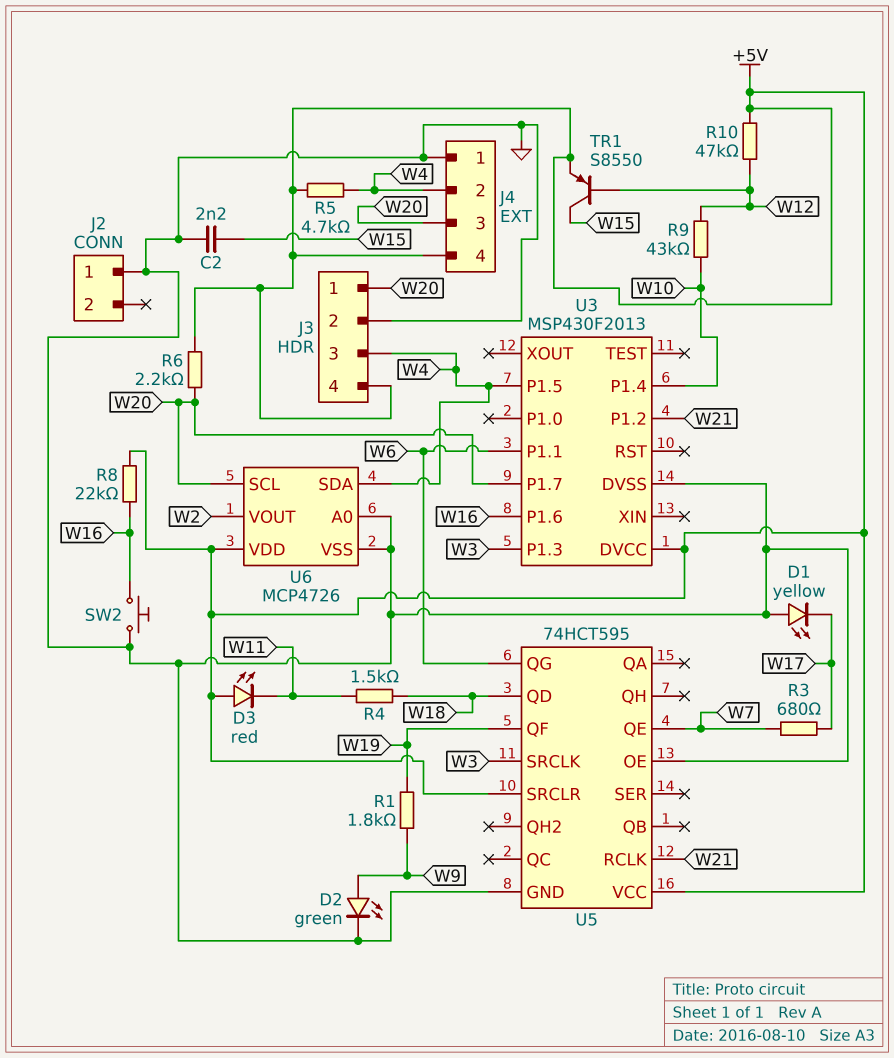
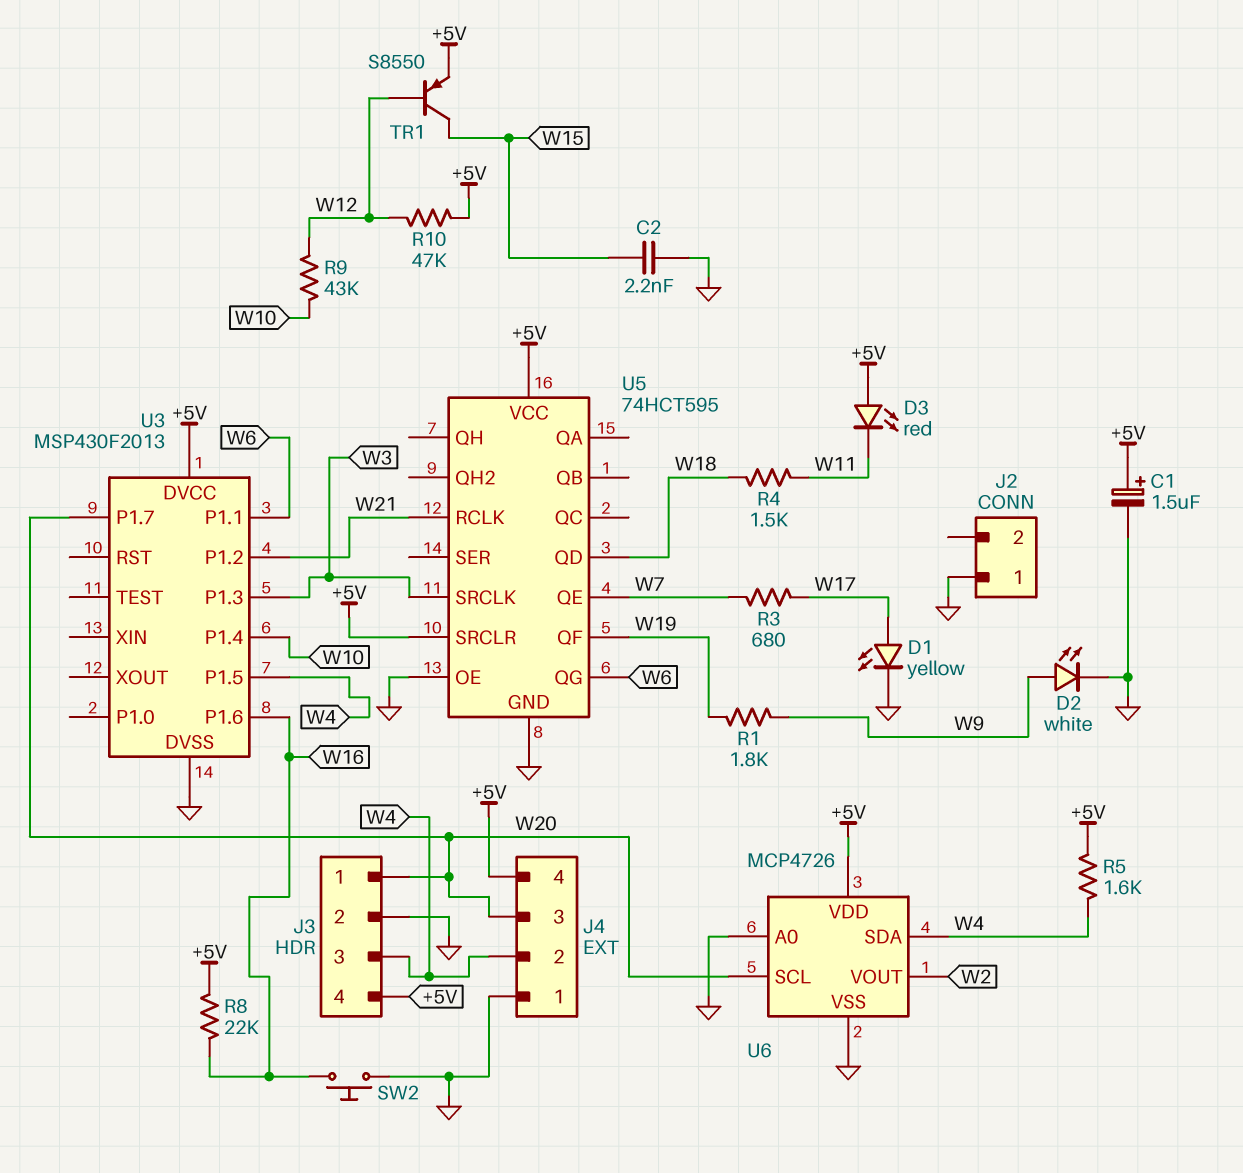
C1: none -> 1.5uF (plus +5V, minus GND)
D1: LED yellow (A GND, K W17) -> LED yellow (A W17, K GND)
D2: LED green (A W9, K GND) -> LED white (A W9, K GND)
R5: 4.7k (+5V, W4) -> 1.6k (+5V, W4)
R6: 2.2k (+5V, W20) -> none

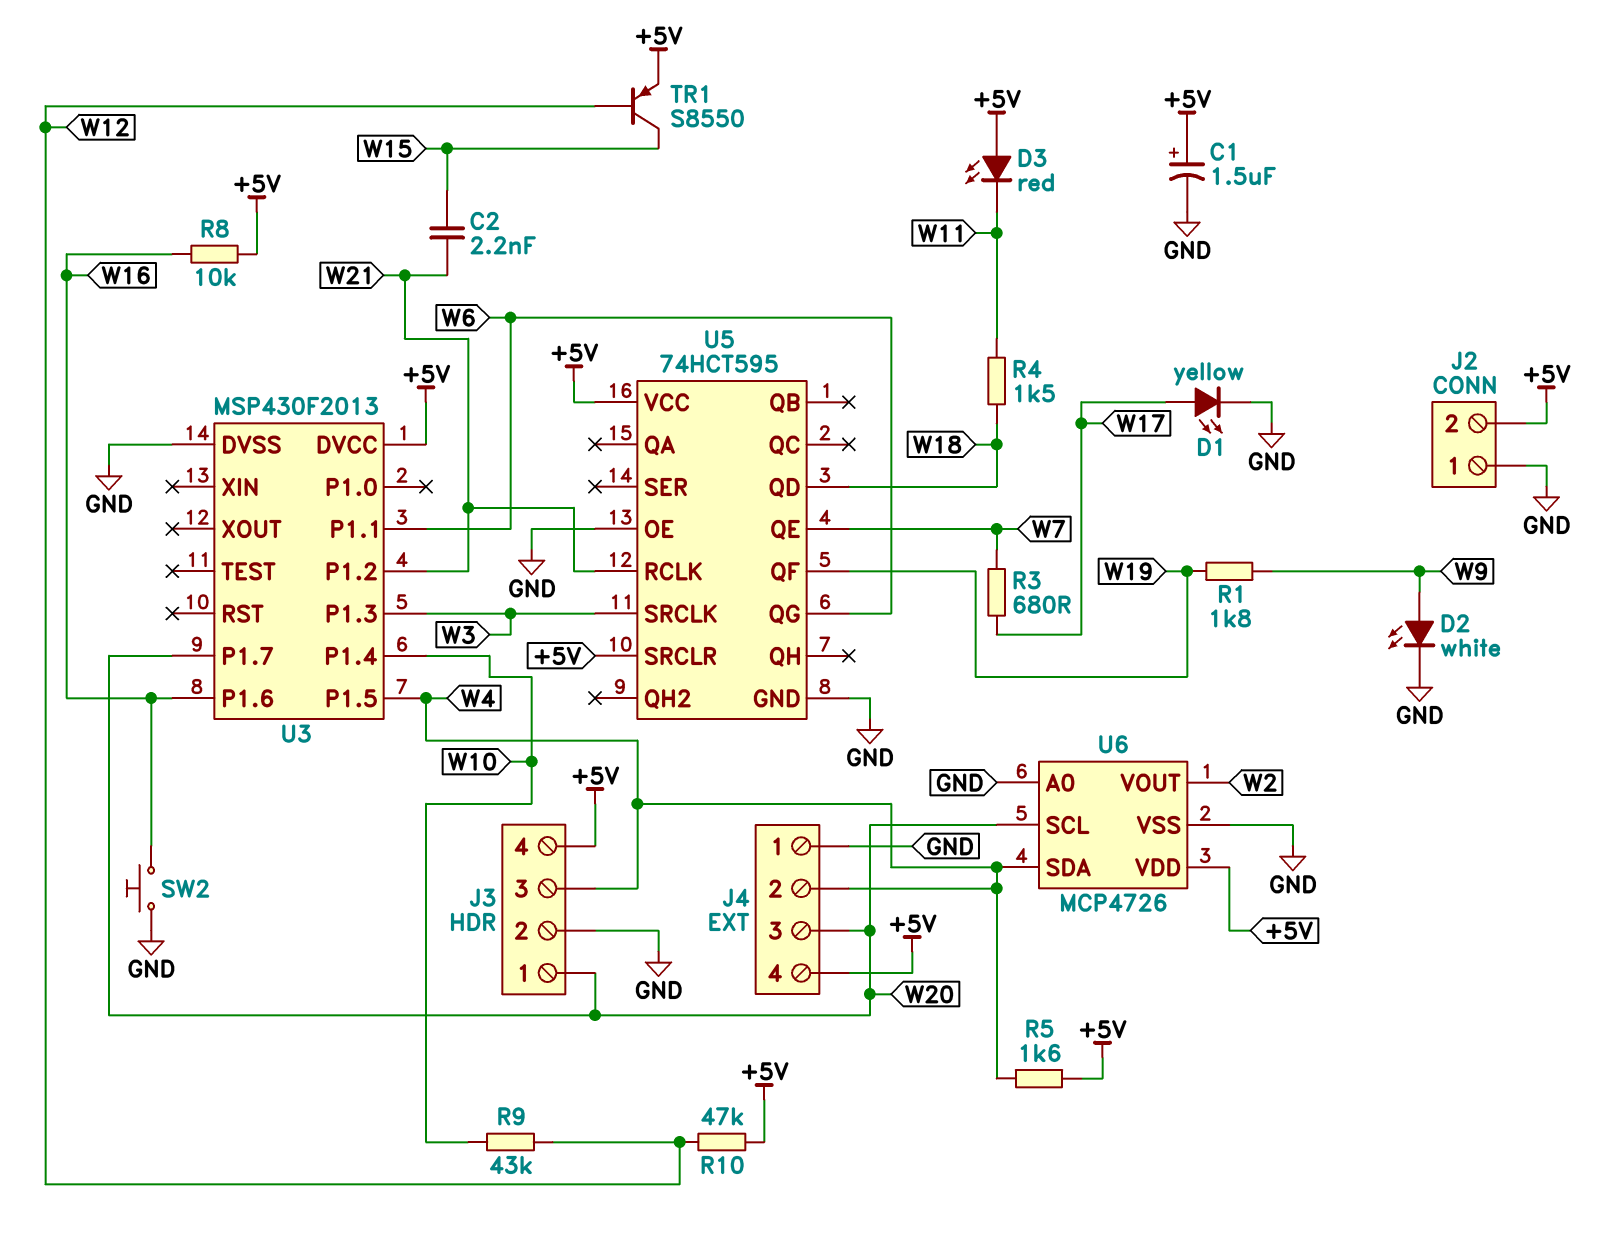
C2: 2.2nF (GND, W15) -> 2.2nF (W15, W21)
J2 pin 2: none -> +5V
R8: 22k (+5V, W16) -> 10k (+5V, W16)

